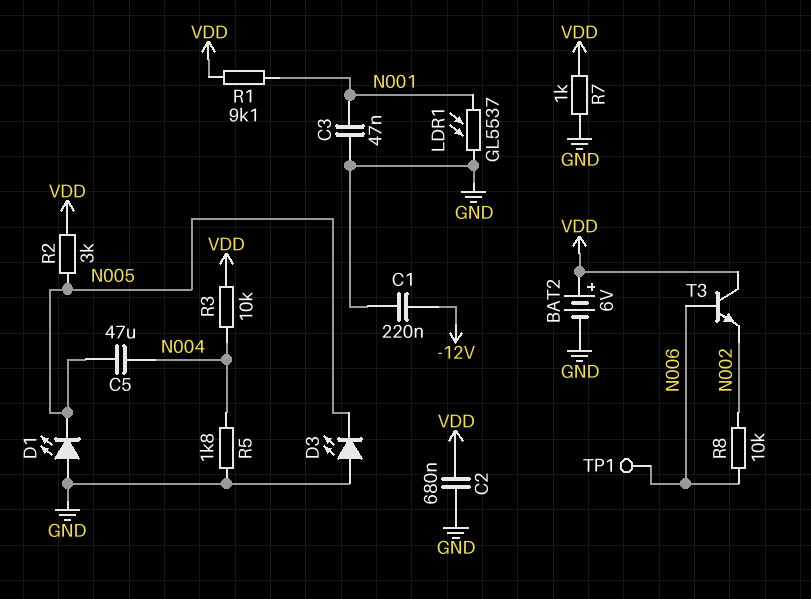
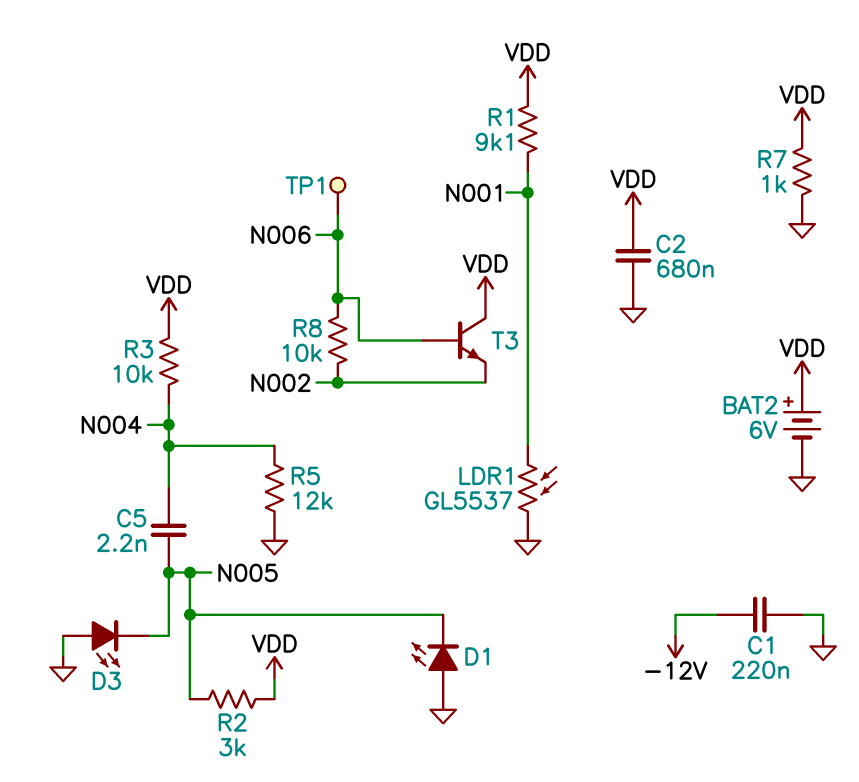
C3: 47nF (GND, N001) -> none
C5: 47uF (N004, N005) -> 2.2nF (N004, N005)
R5: 1.8k (GND, N004) -> 12k (GND, N004)

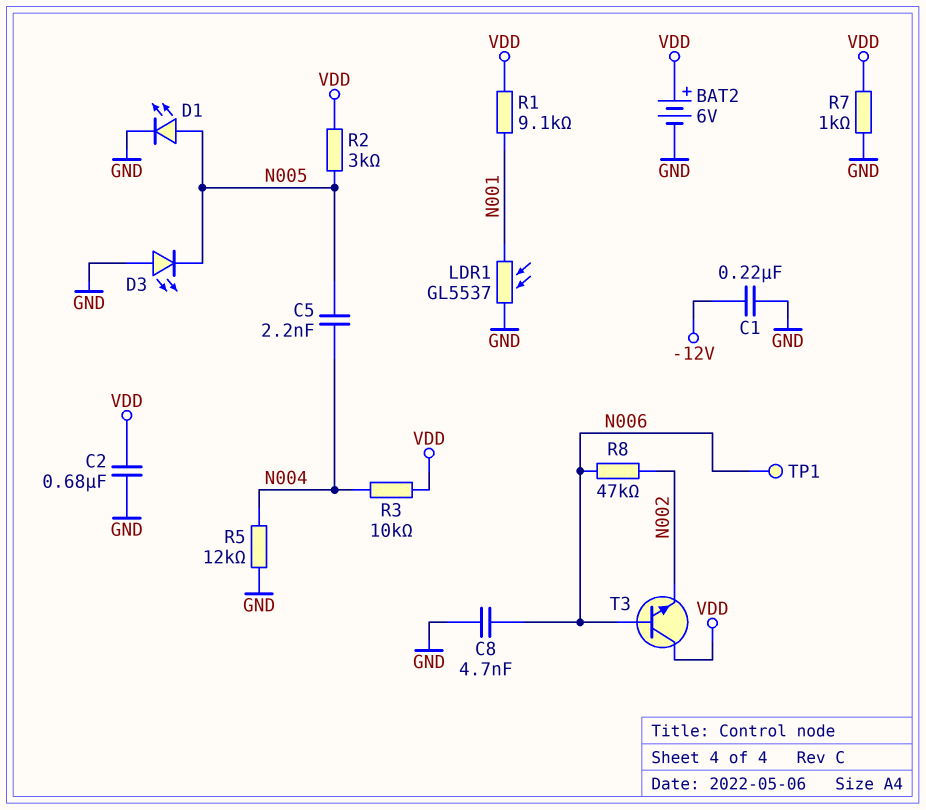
C8: none -> 4.7nF (GND, N006)
D1: LED (A GND, K N005) -> LED (A N005, K GND)
R8: 10k (N002, N006) -> 47k (N002, N006)

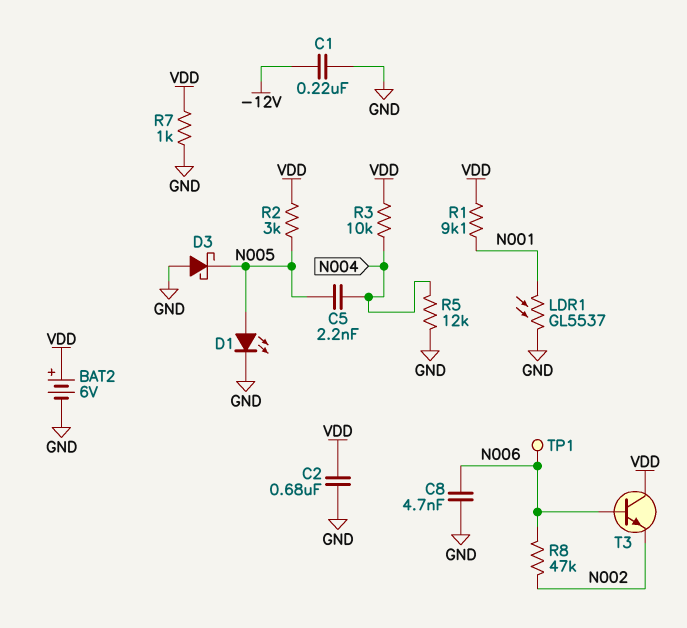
D3: LED (A GND, K N005) -> schottky (A GND, K N005)

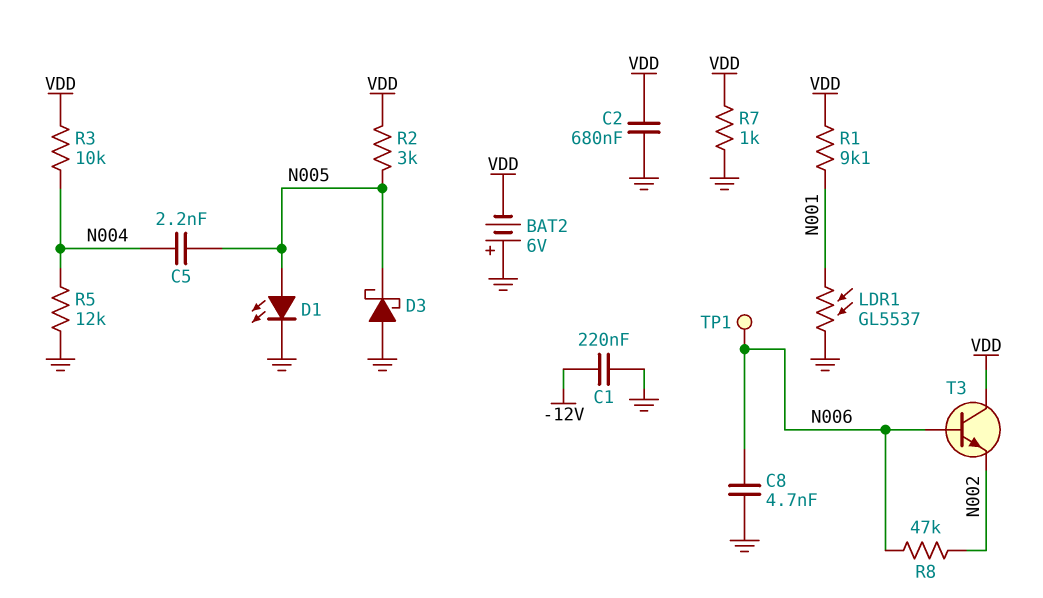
BAT2: 6V (plus VDD, minus GND) -> 6V (plus GND, minus VDD)

